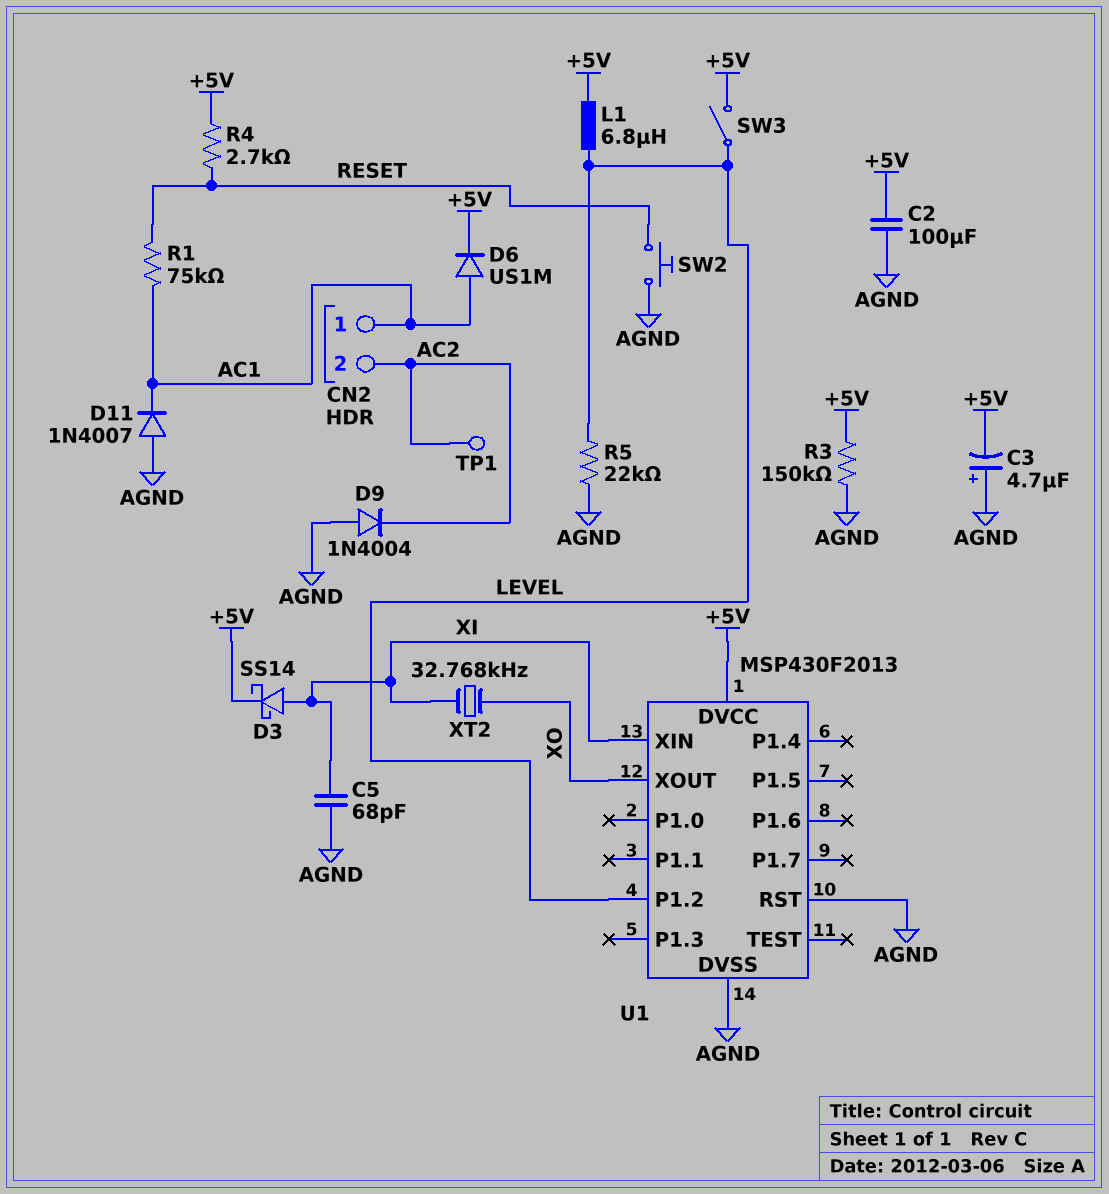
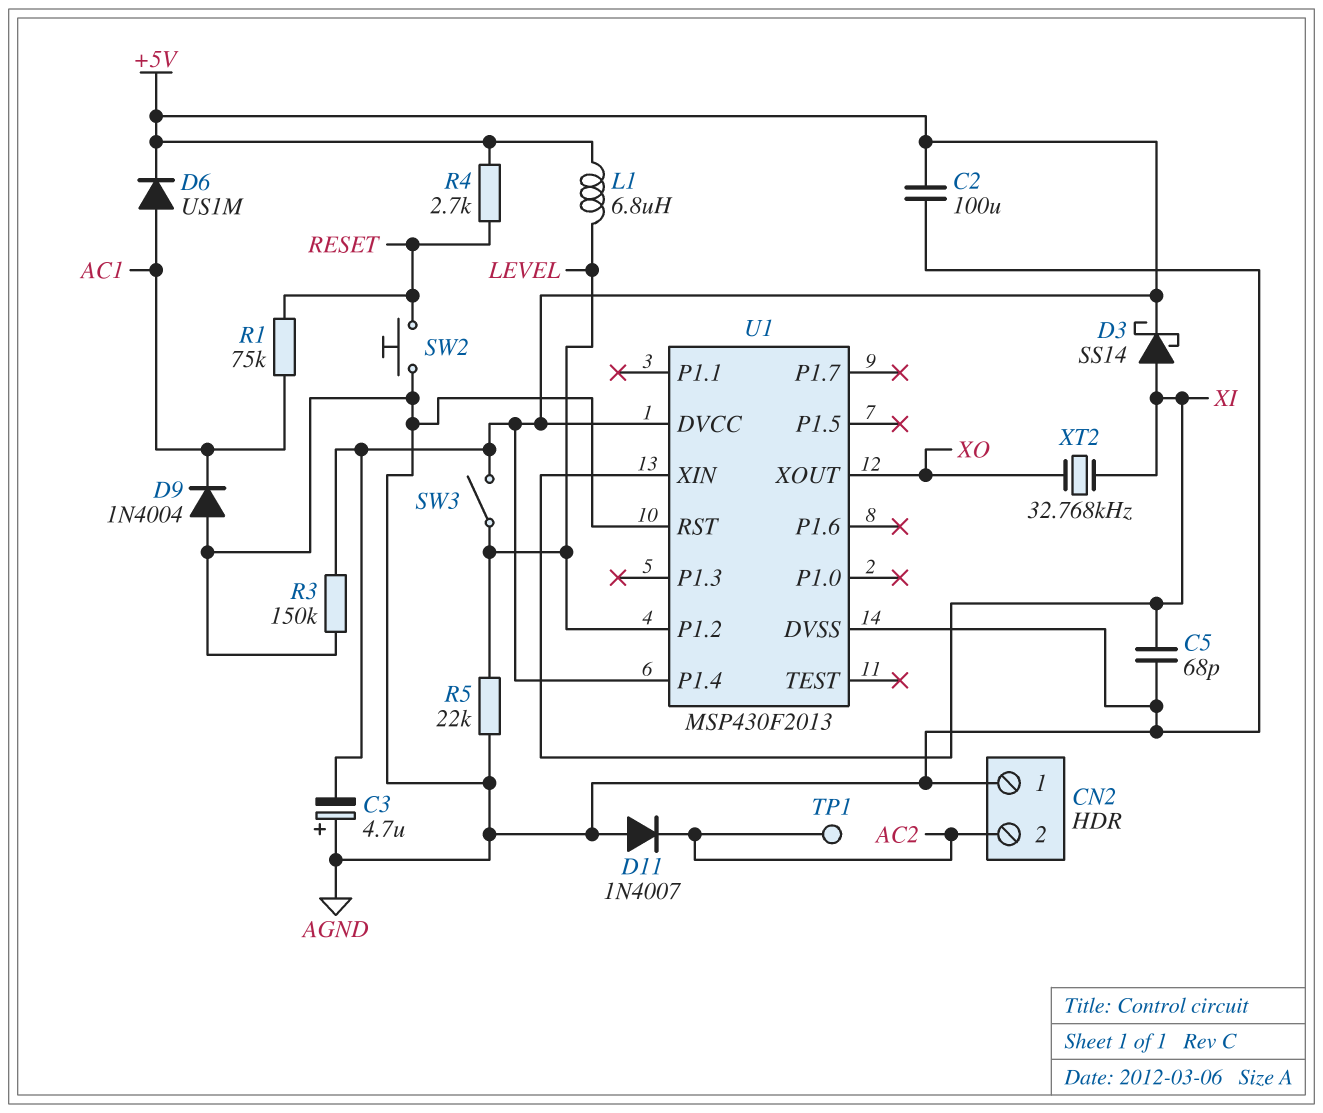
CN2 pin 1: AC1 -> AGND
D9: diode 1N4004 (A AGND, K AC2) -> diode 1N4004 (A AGND, K AC1)
D11: diode 1N4007 (A AGND, K AC1) -> diode 1N4007 (A AGND, K AC2)
U1 pin P1.4: none -> +5V

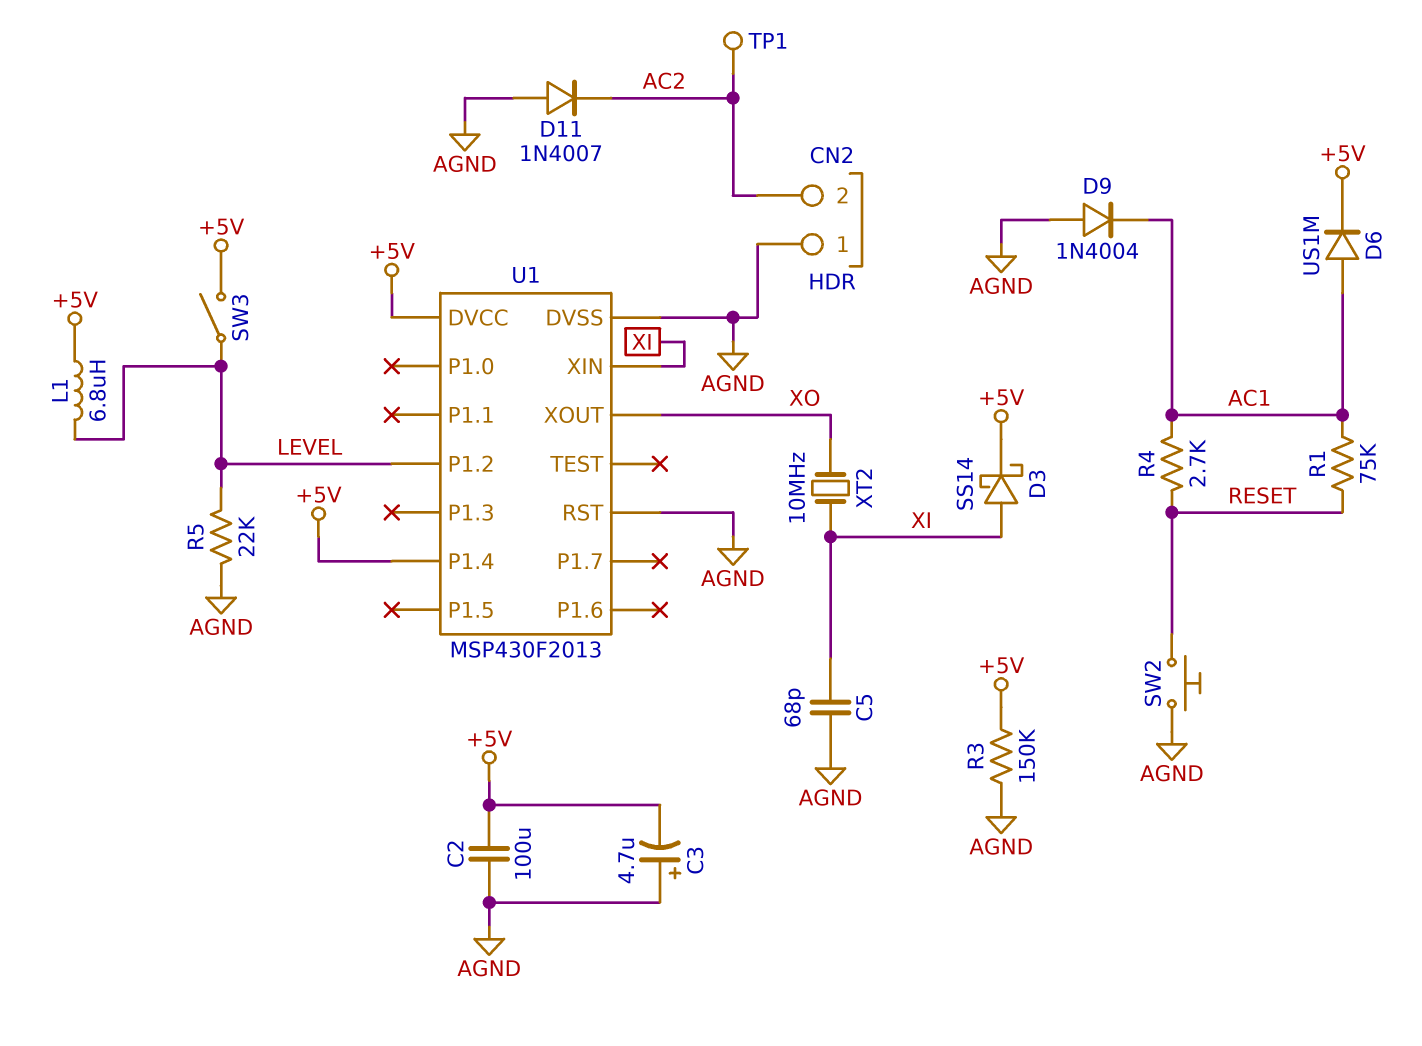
R4: 2.7k (+5V, RESET) -> 2.7k (AC1, RESET)
XT2: 32.768kHz (XI, XO) -> 10MHz (XI, XO)

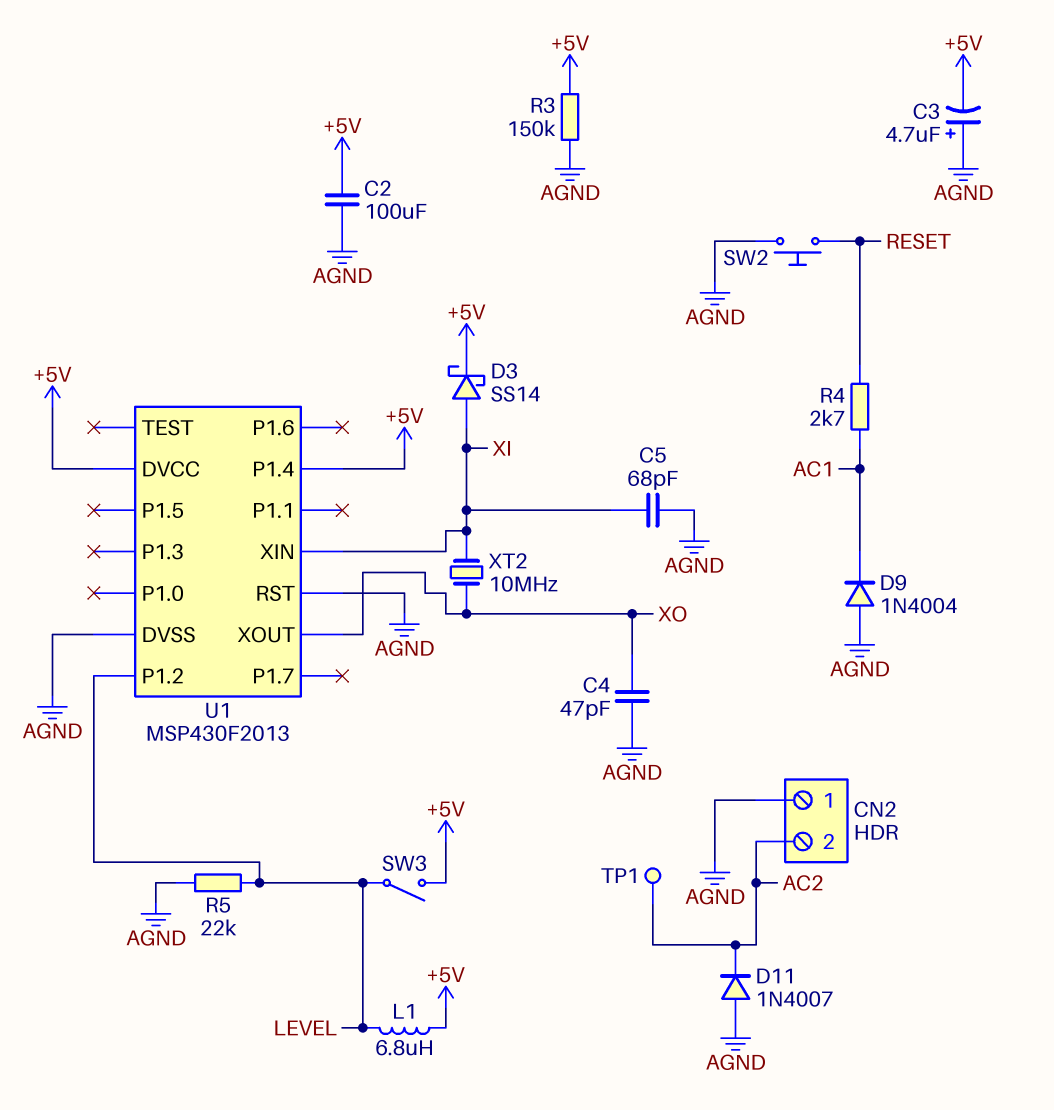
C4: none -> 47pF (AGND, XO)
D6: diode US1M (A AC1, K +5V) -> none
R1: 75k (AC1, RESET) -> none

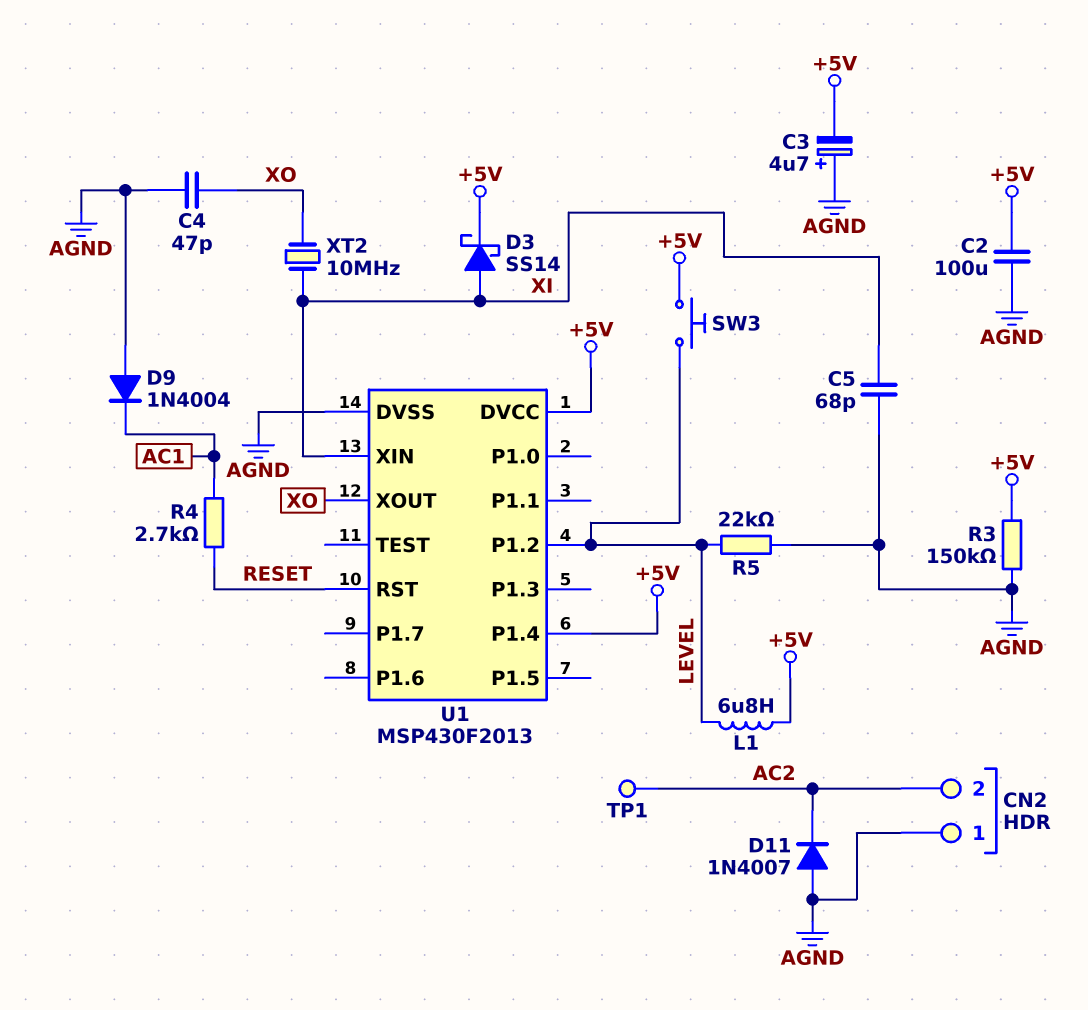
SW2: button (AGND, RESET) -> none
SW3: switch (+5V, LEVEL) -> button (+5V, LEVEL)
U1 pin RST: AGND -> RESET

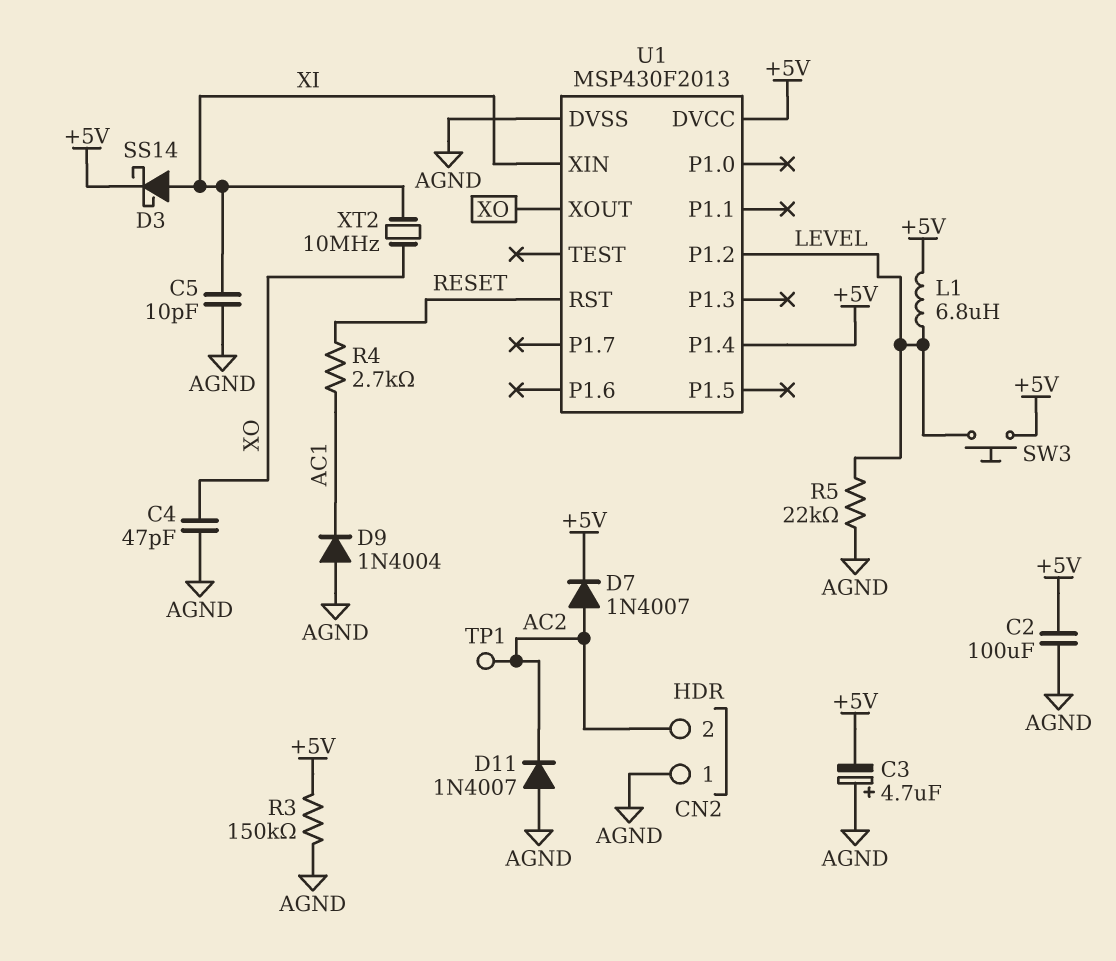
C5: 68pF (AGND, XI) -> 10pF (AGND, XI)
D7: none -> diode 1N4007 (A AC2, K +5V)

